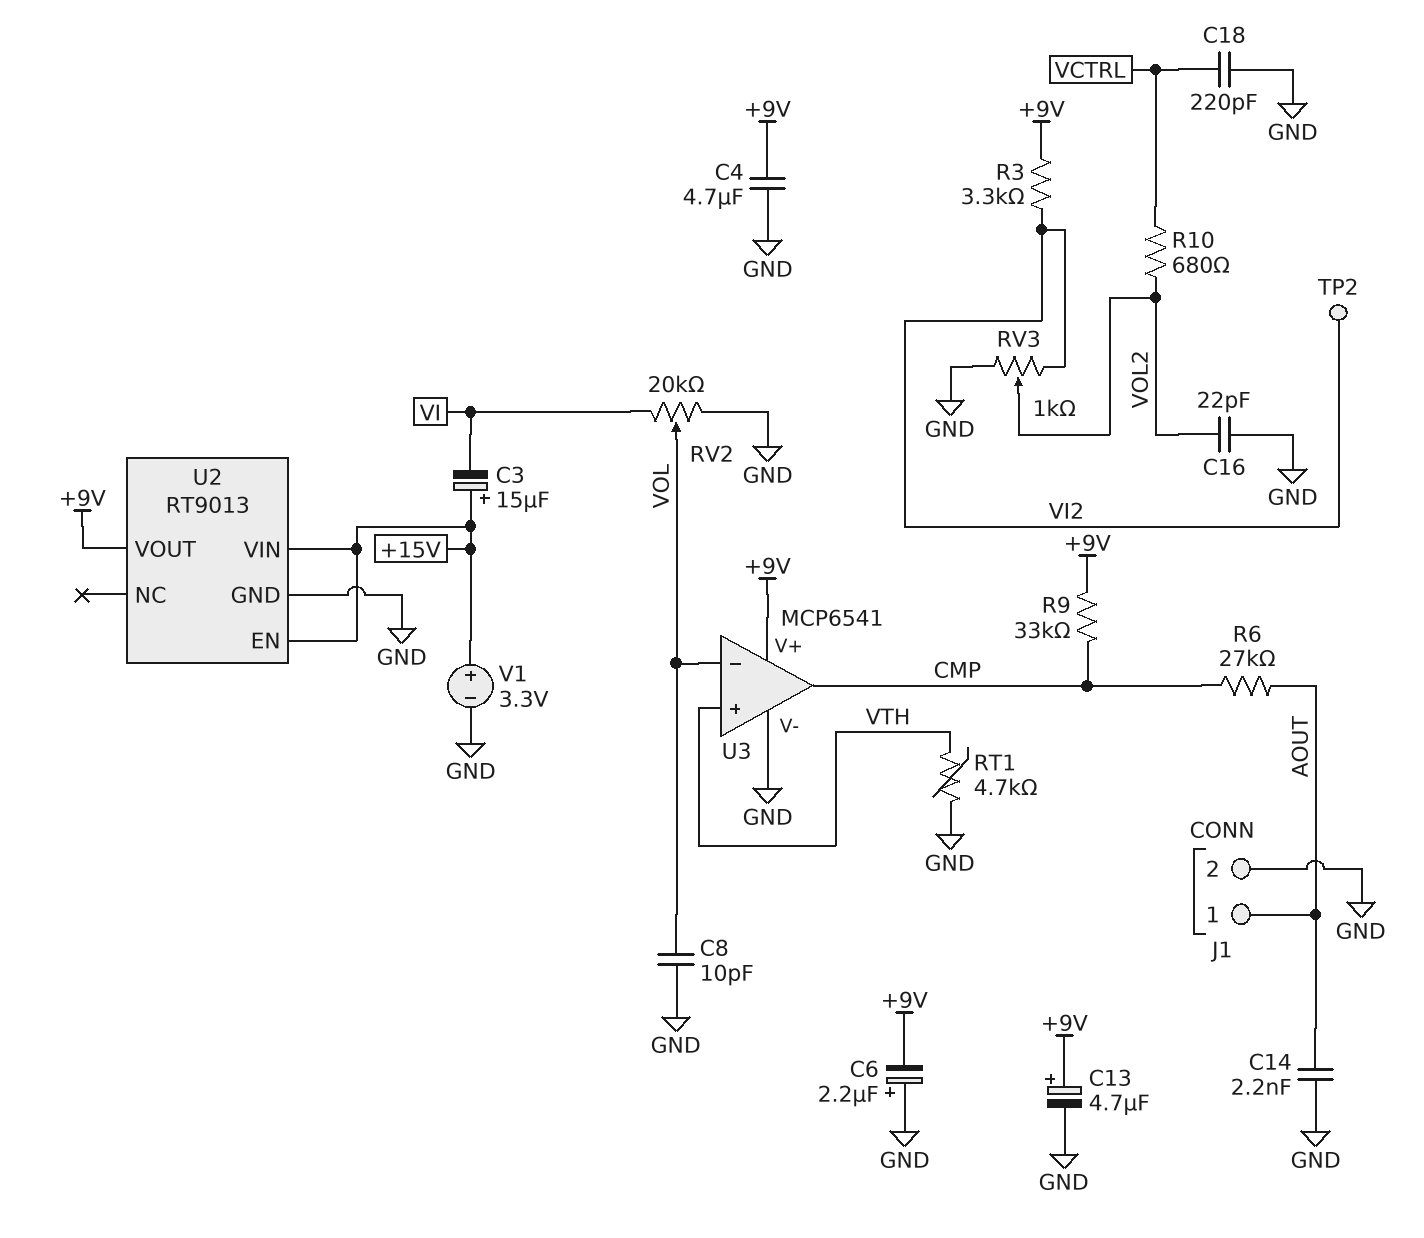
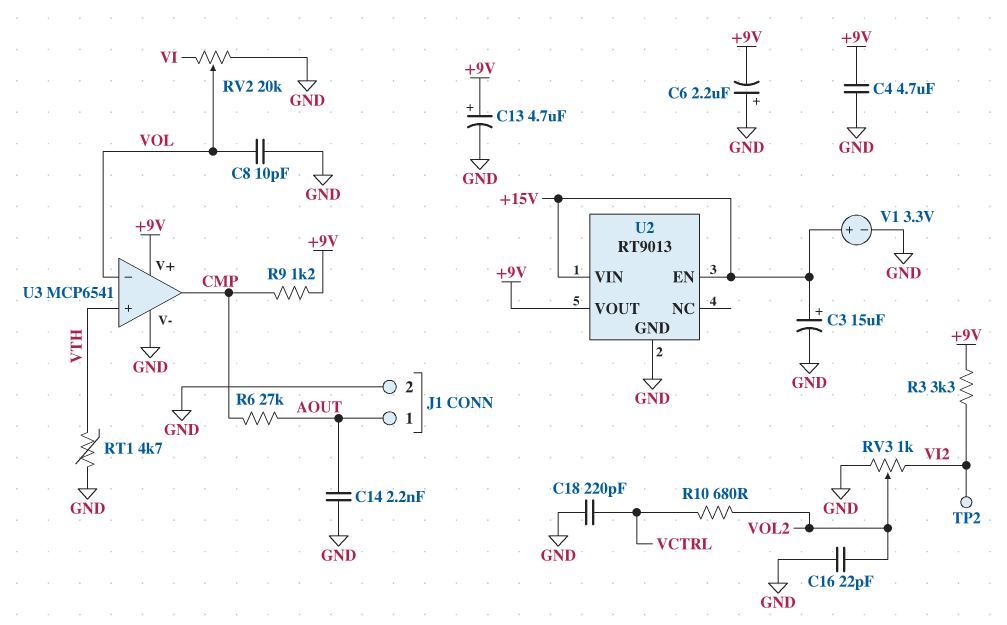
C3: 15uF (plus +15V, minus VI) -> 15uF (plus +15V, minus GND)
R9: 33k (+9V, CMP) -> 1.2k (+9V, CMP)

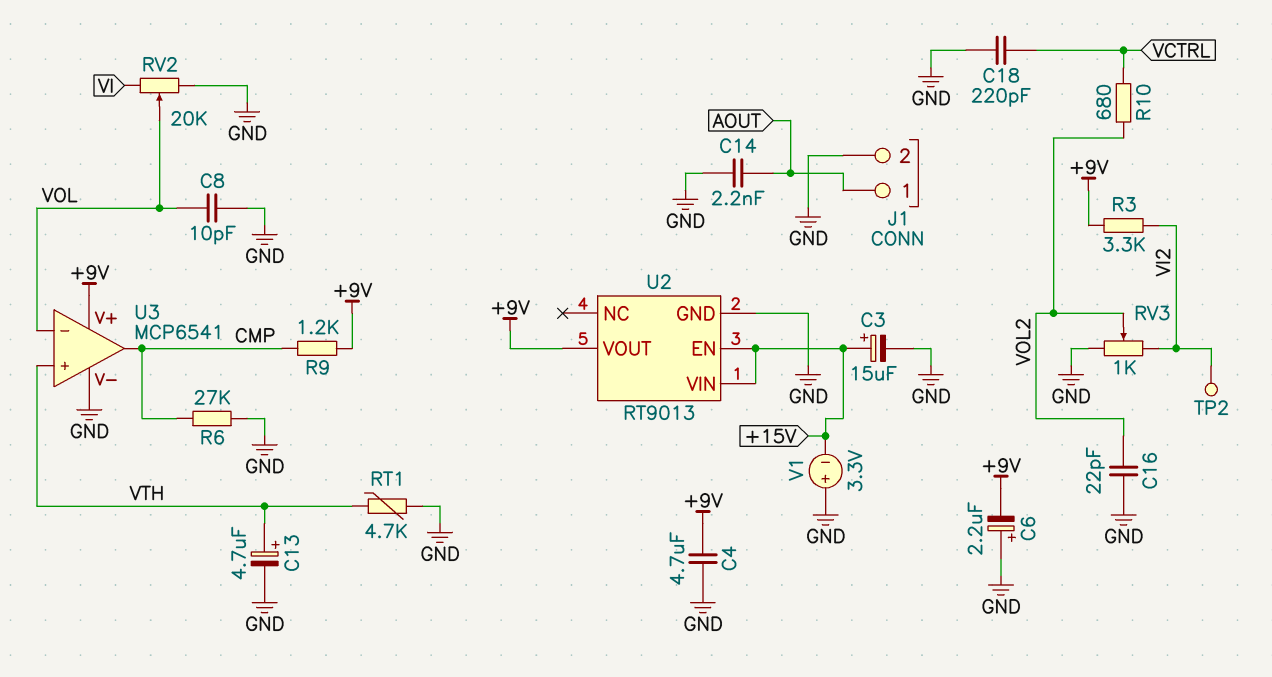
C13: 4.7uF (plus +9V, minus GND) -> 4.7uF (plus VTH, minus GND)
R6: 27k (AOUT, CMP) -> 27k (CMP, GND)
V1: 3.3V (plus +15V, minus GND) -> 3.3V (plus GND, minus +15V)

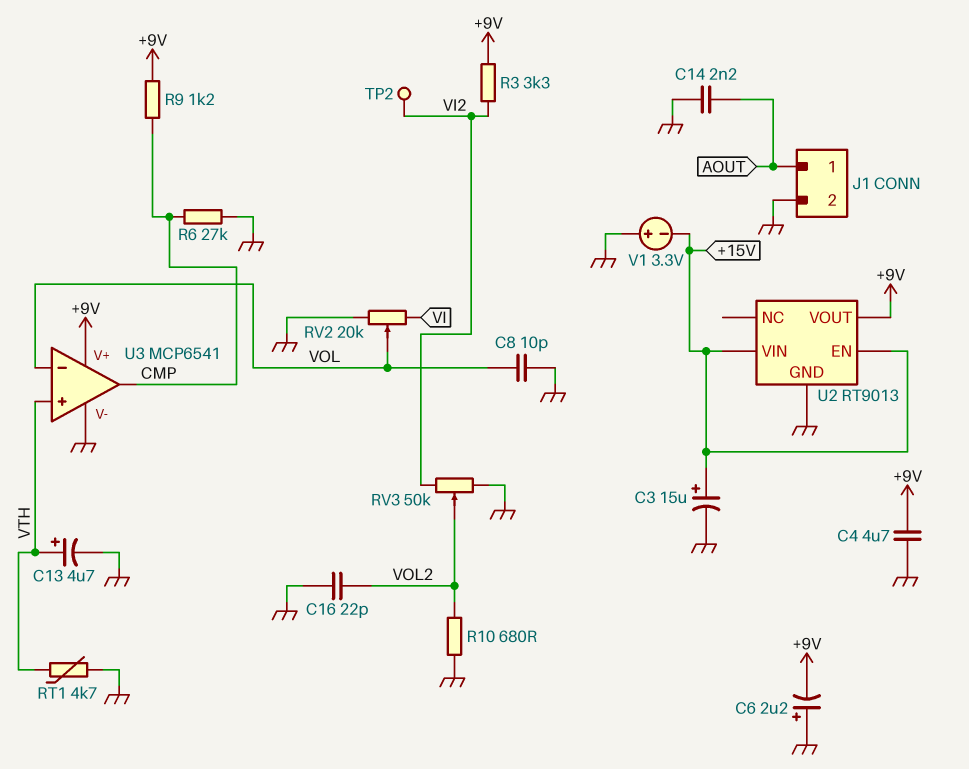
C18: 220pF (GND, VCTRL) -> none
R10: 680 (VCTRL, VOL2) -> 680 (GND, VOL2)
RV3: 1k (GND, VI2, wiper VOL2) -> 50k (GND, VI2, wiper VOL2)

